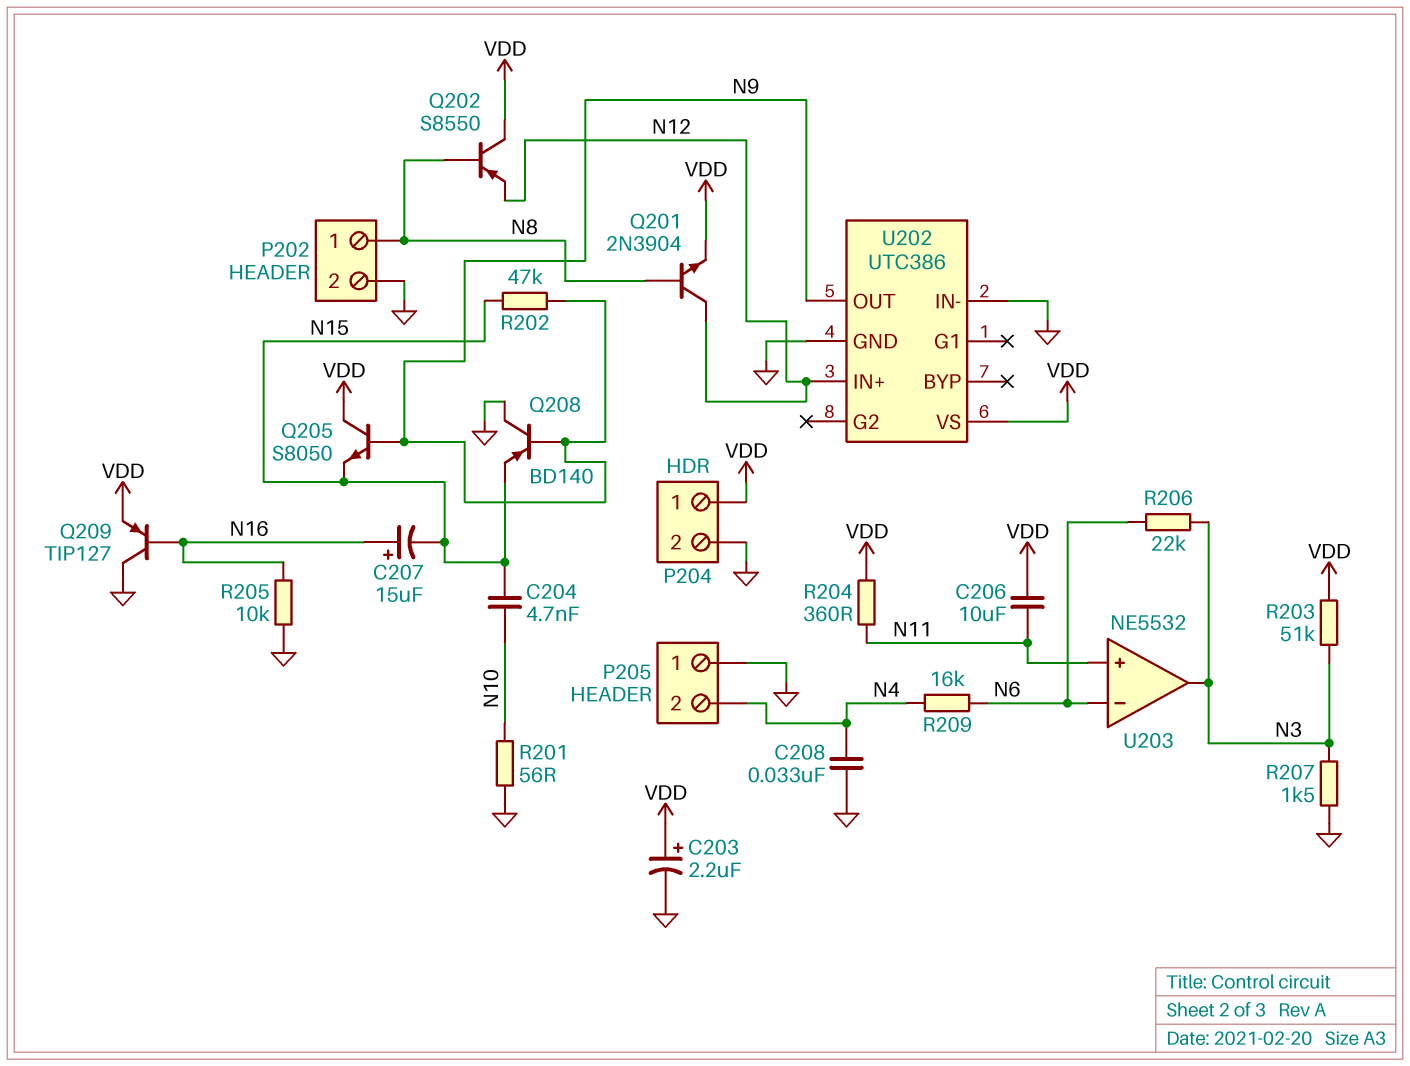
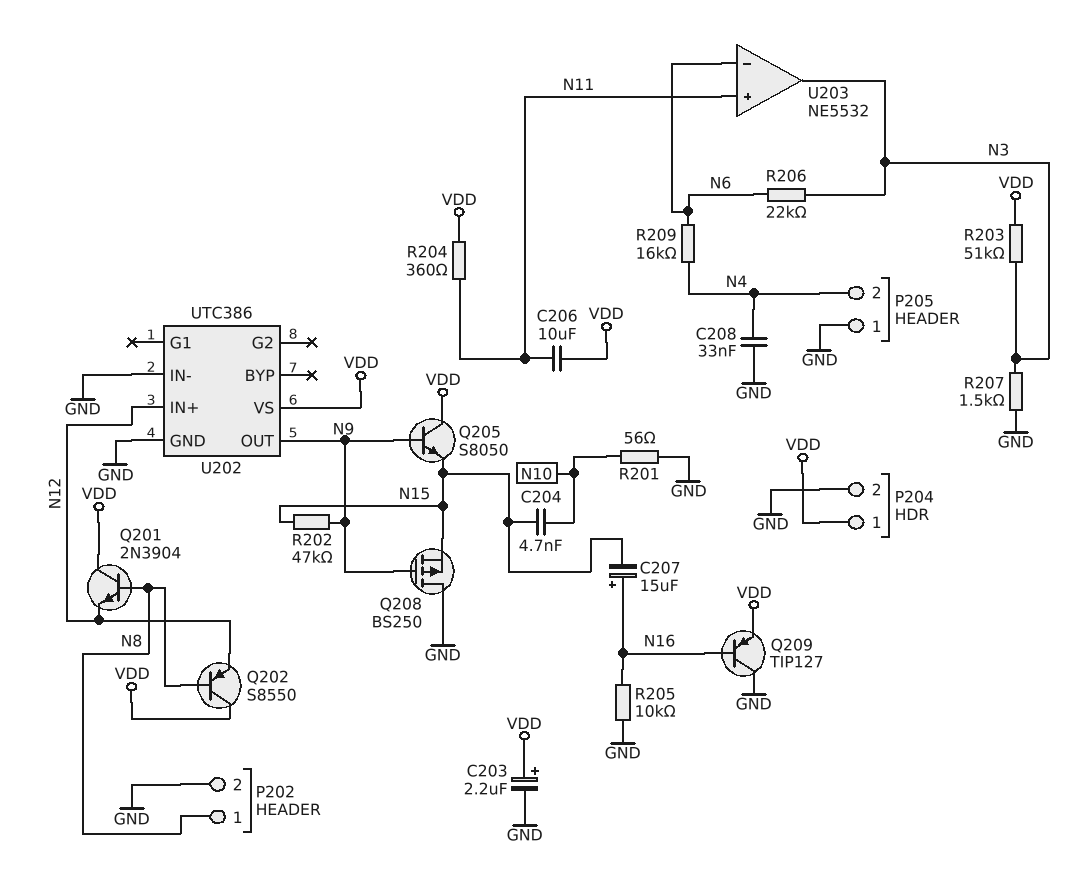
Q201: NPN 2N3904 (B N8, C N12, E VDD) -> NPN 2N3904 (B N8, C VDD, E N12)
Q208: PNP BD140 (B N9, C GND, E N15) -> PMOS BS250 (G N9, D GND, S N15)

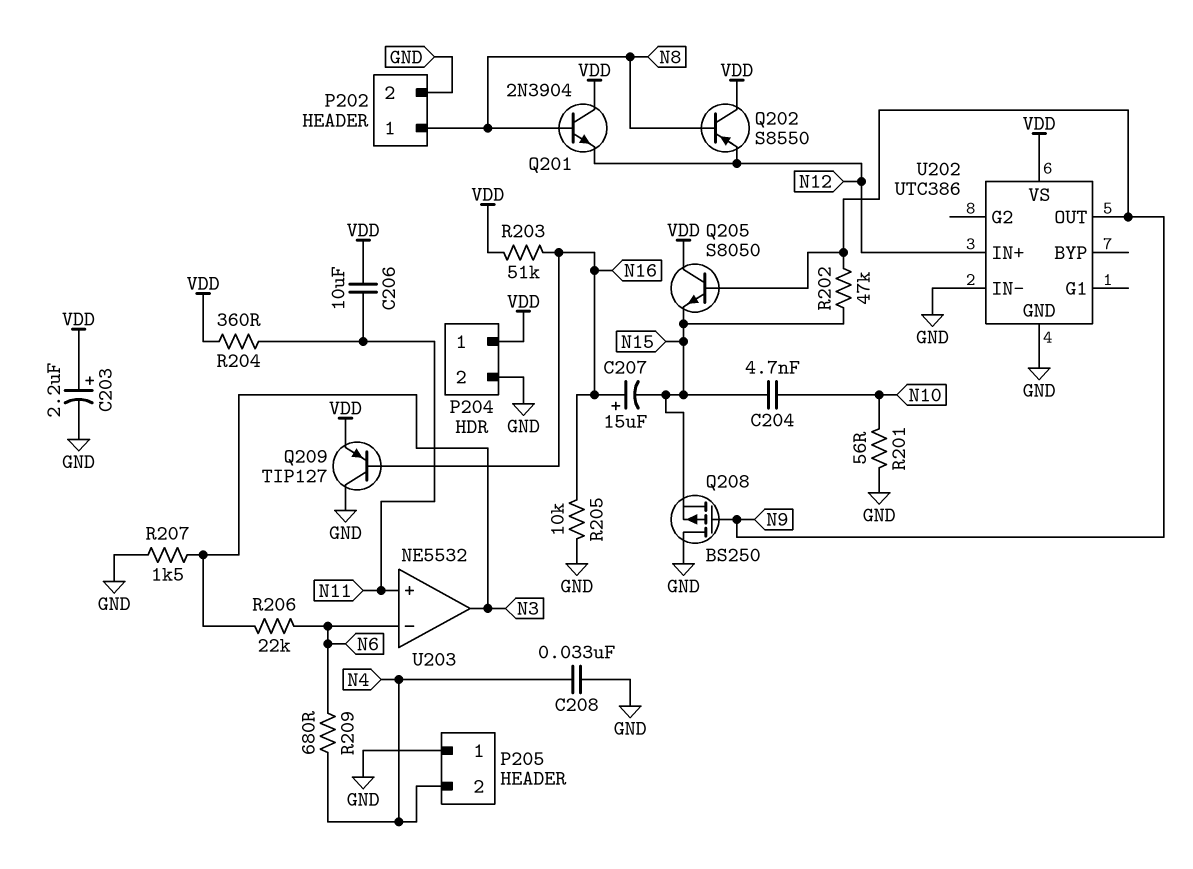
R203: 51k (N3, VDD) -> 51k (N16, VDD)
R209: 16k (N4, N6) -> 680 (N4, N6)

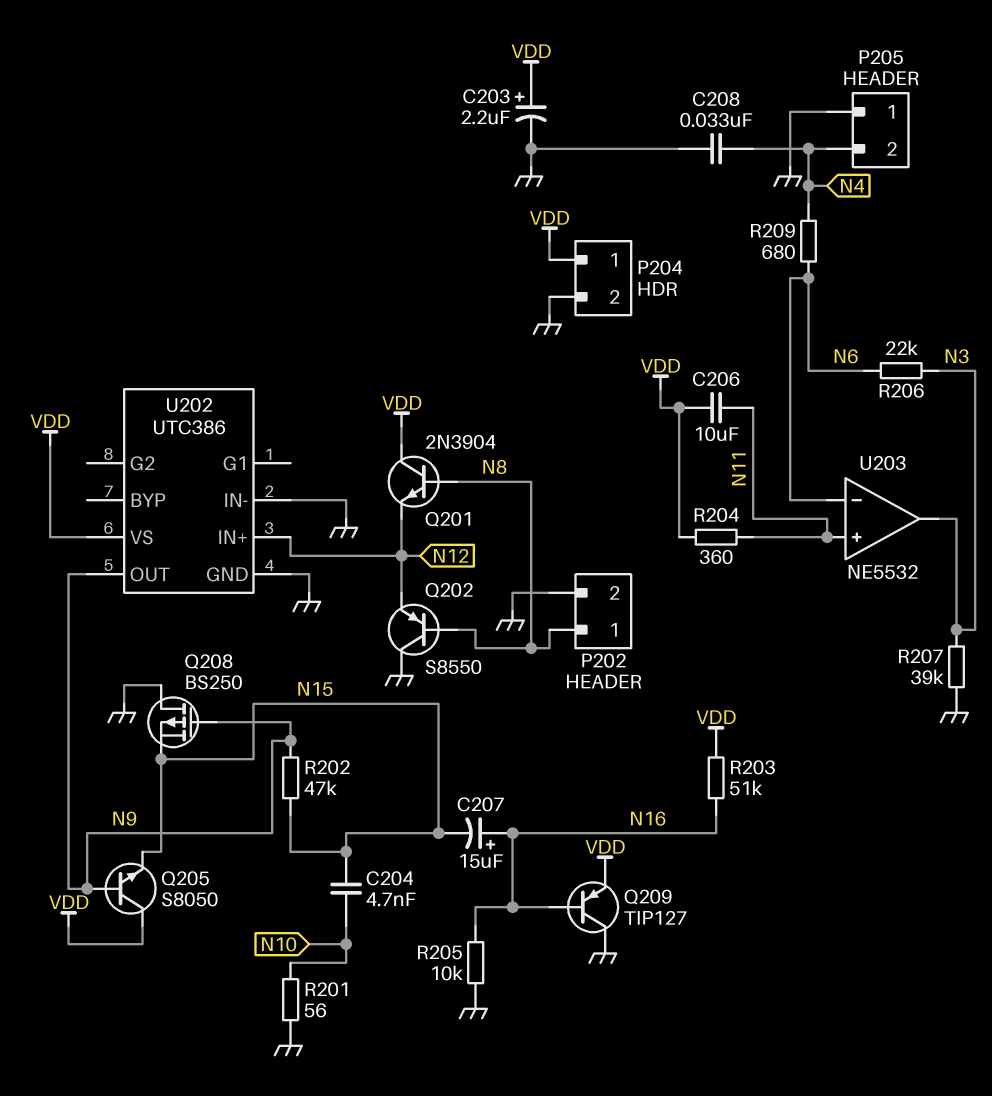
Q202: PNP S8550 (B N8, C VDD, E N12) -> PNP S8550 (B N8, C GND, E N12)
R207: 1.5k (GND, N3) -> 39k (GND, N3)

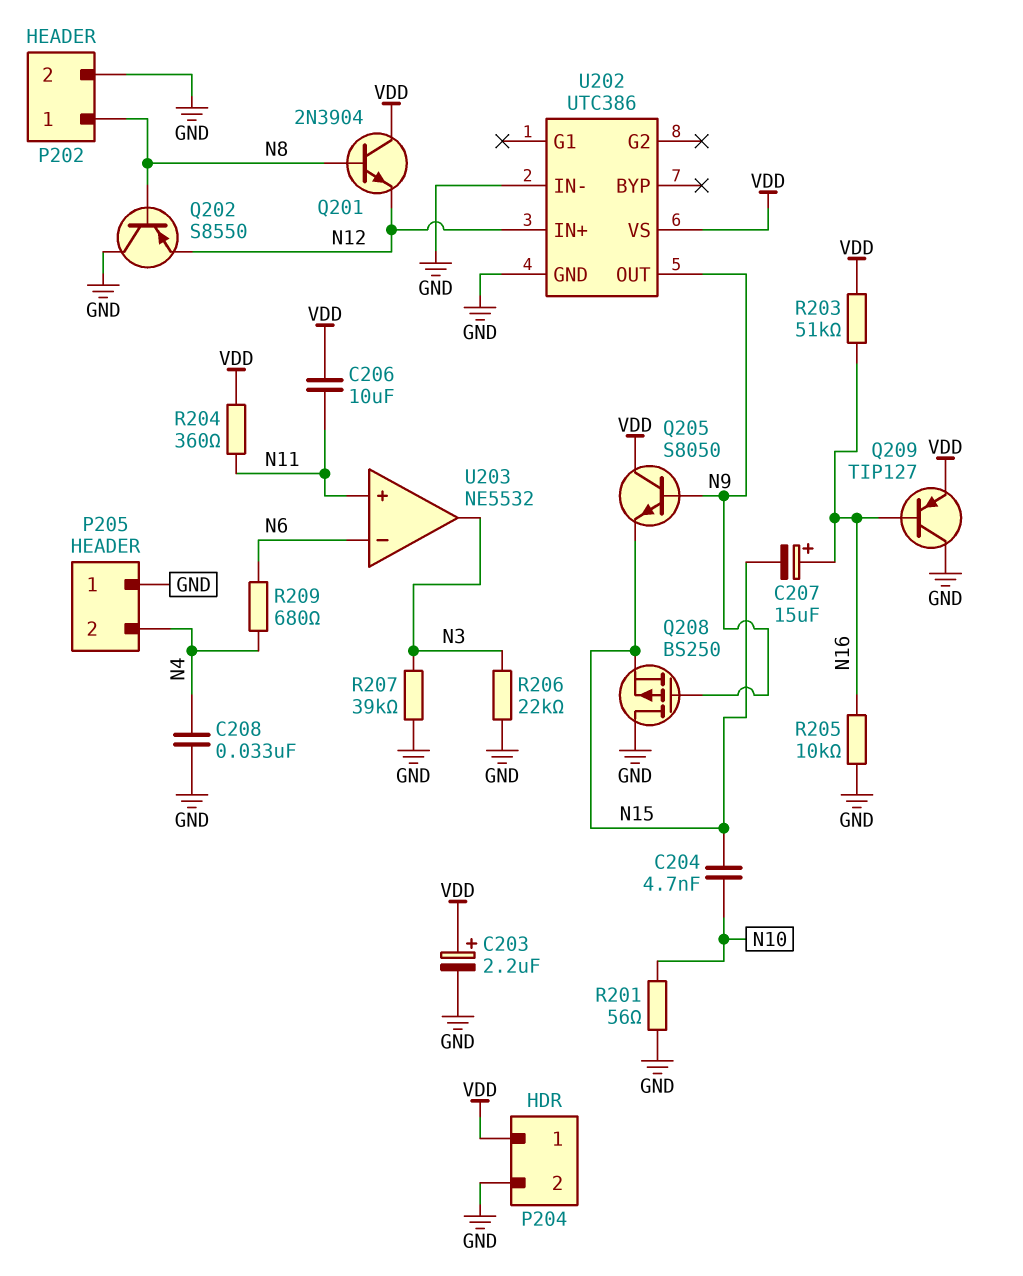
R202: 47k (N9, N15) -> none
R206: 22k (N3, N6) -> 22k (GND, N3)

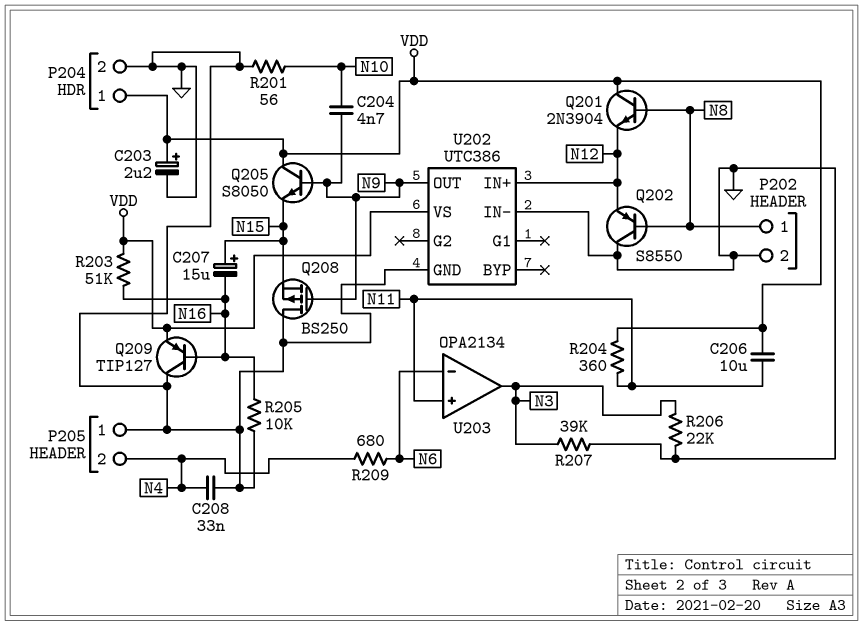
C204: 4.7nF (N10, N15) -> 4.7nF (N9, N10)
C207: 15uF (plus N16, minus N15) -> 15uF (plus N15, minus N16)
U203: NE5532 -> OPA2134

